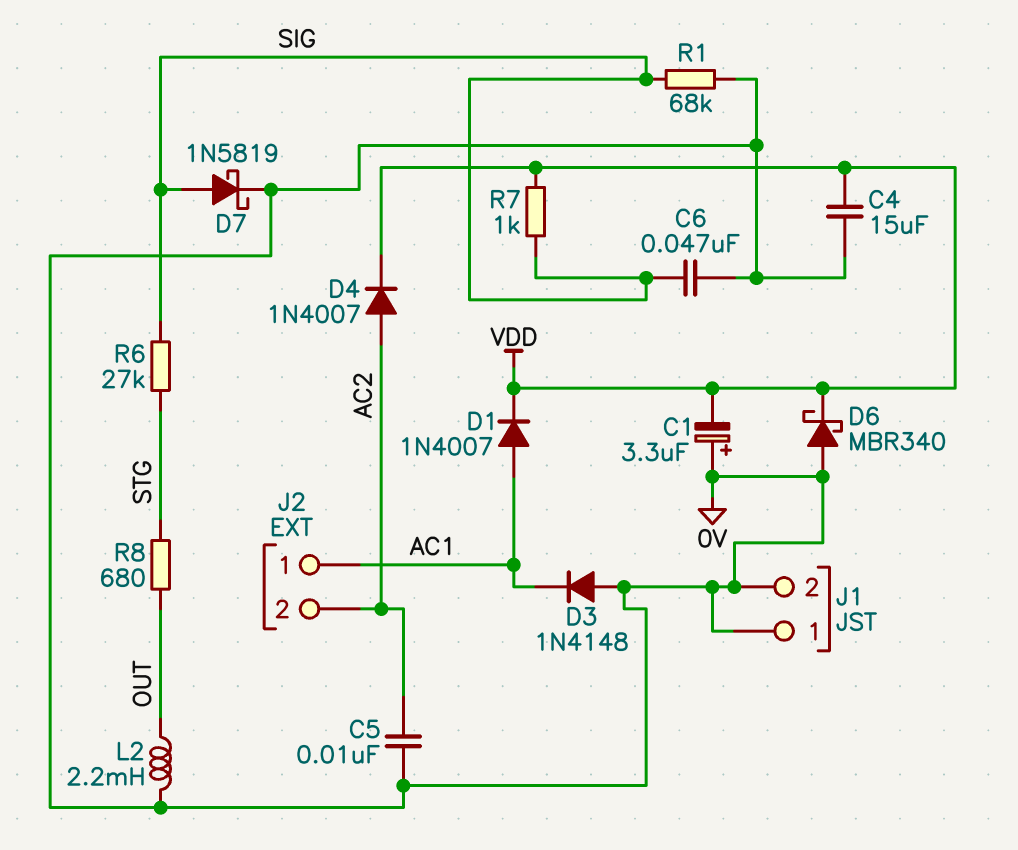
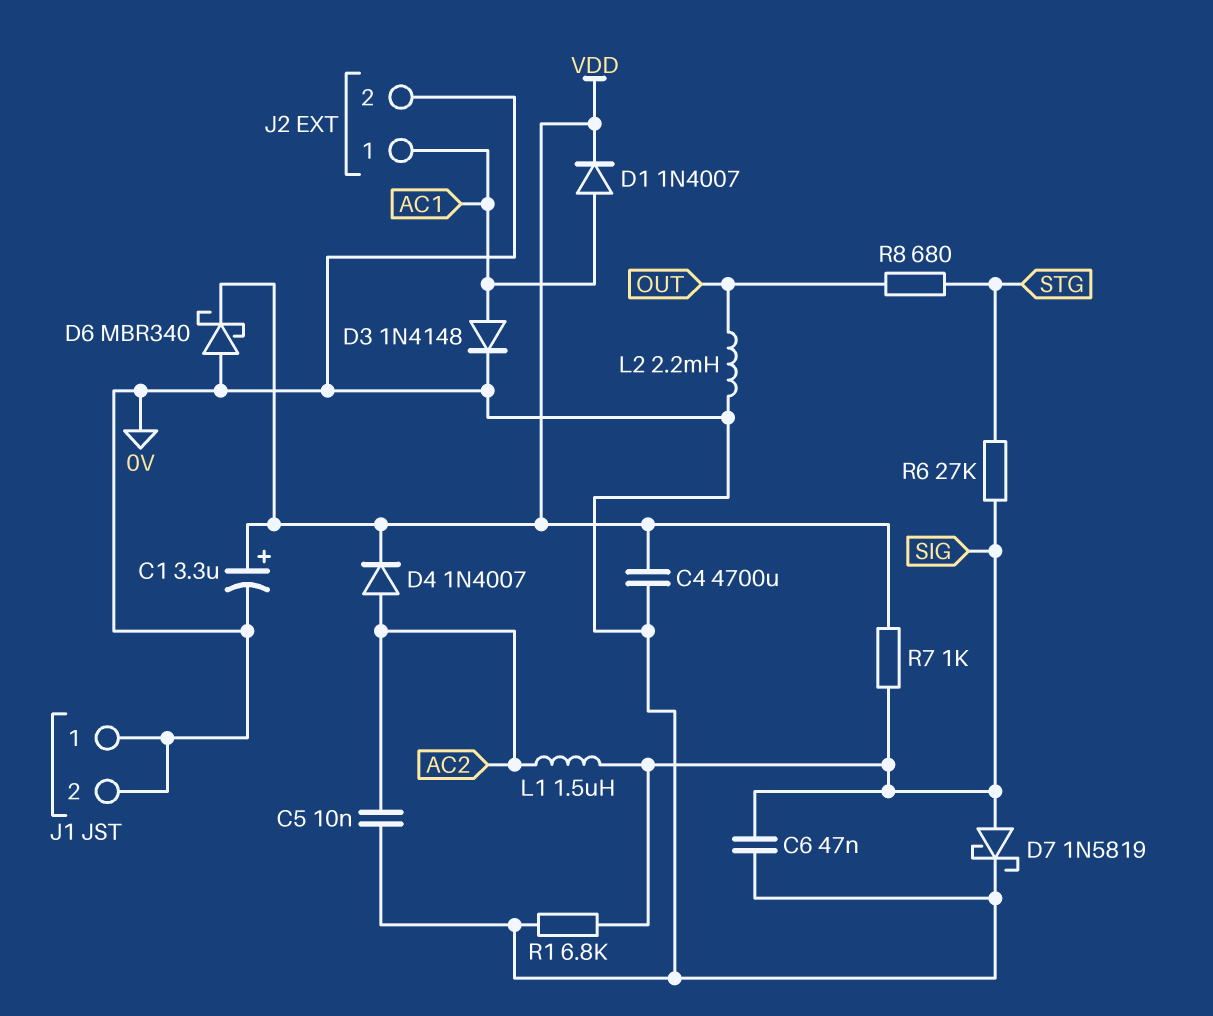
C1: 3.3uF (plus 0V, minus VDD) -> 3.3uF (plus VDD, minus 0V)
C4: 15uF (0V, VDD) -> 4700uF (0V, VDD)
D3: diode 1N4148 (A 0V, K AC1) -> diode 1N4148 (A AC1, K 0V)
J2 pin 2: AC2 -> 0V
L1: none -> 1.5uH (AC2, SIG)
R1: 68k (0V, SIG) -> 6.8k (0V, SIG)

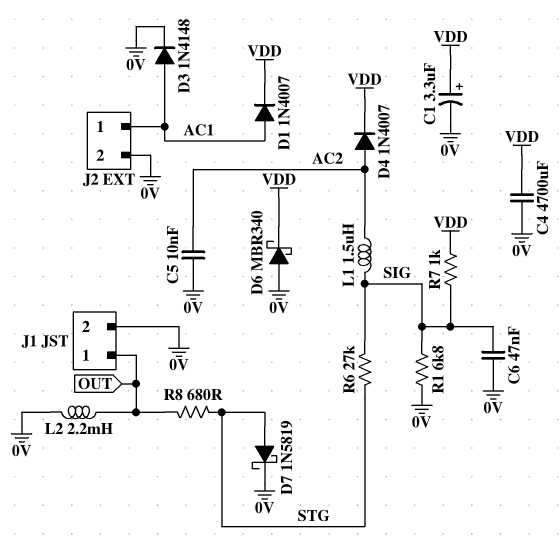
D7: schottky 1N5819 (A SIG, K 0V) -> schottky 1N5819 (A STG, K 0V)
J1 pin 1: 0V -> OUT

